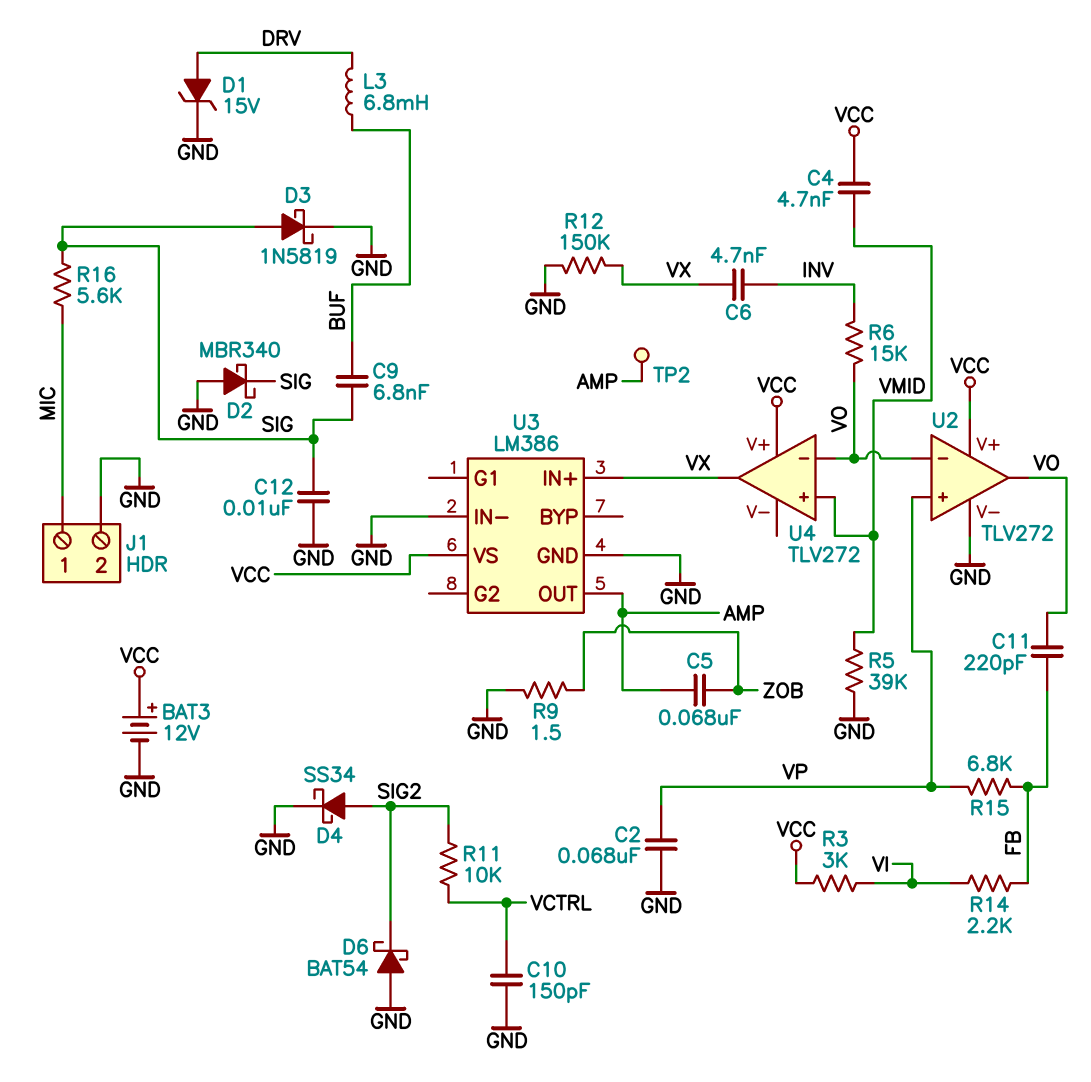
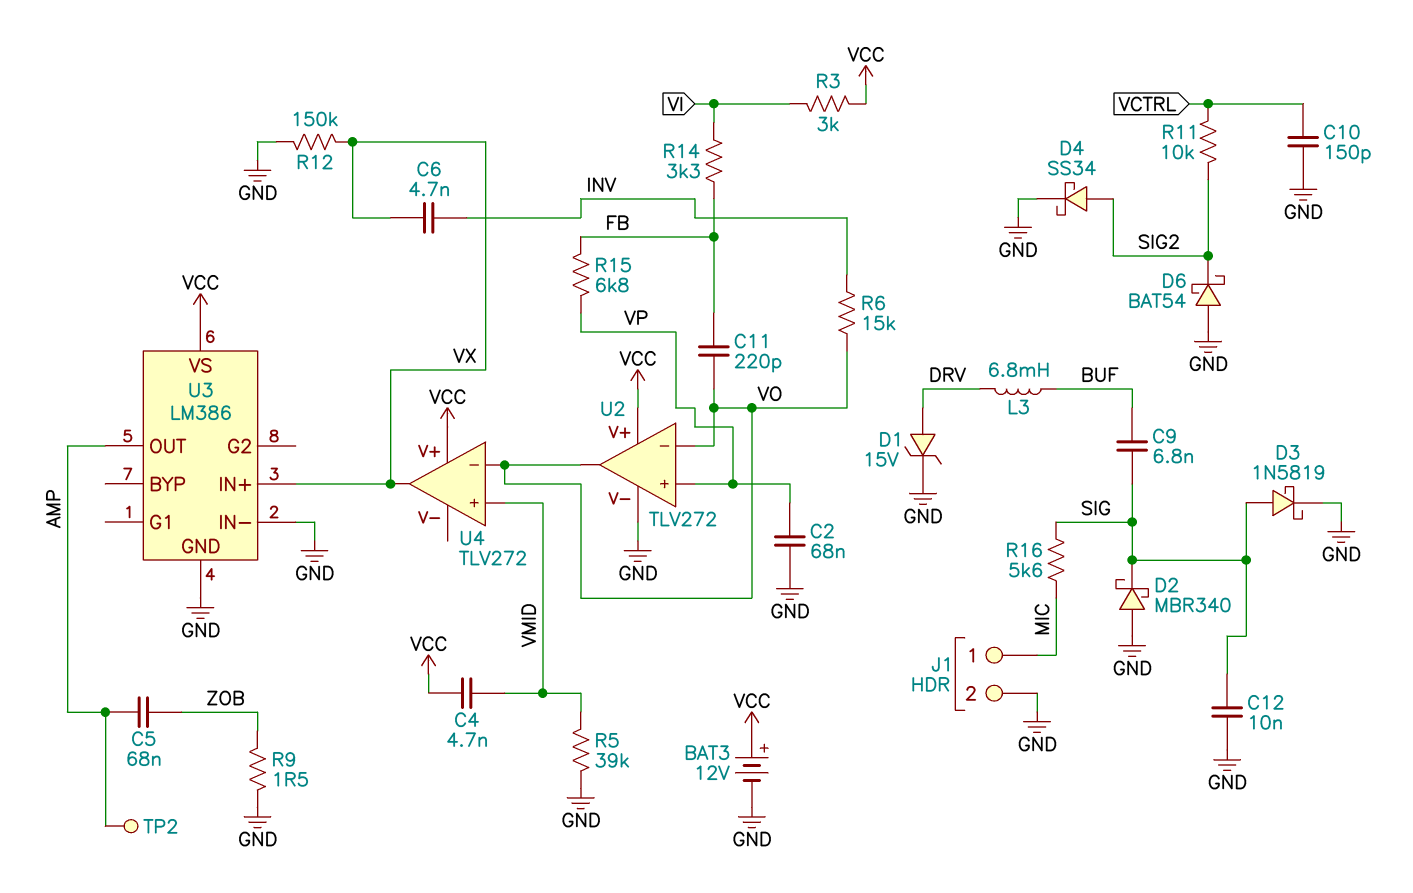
R14: 2.2k (FB, VI) -> 3.3k (FB, VI)

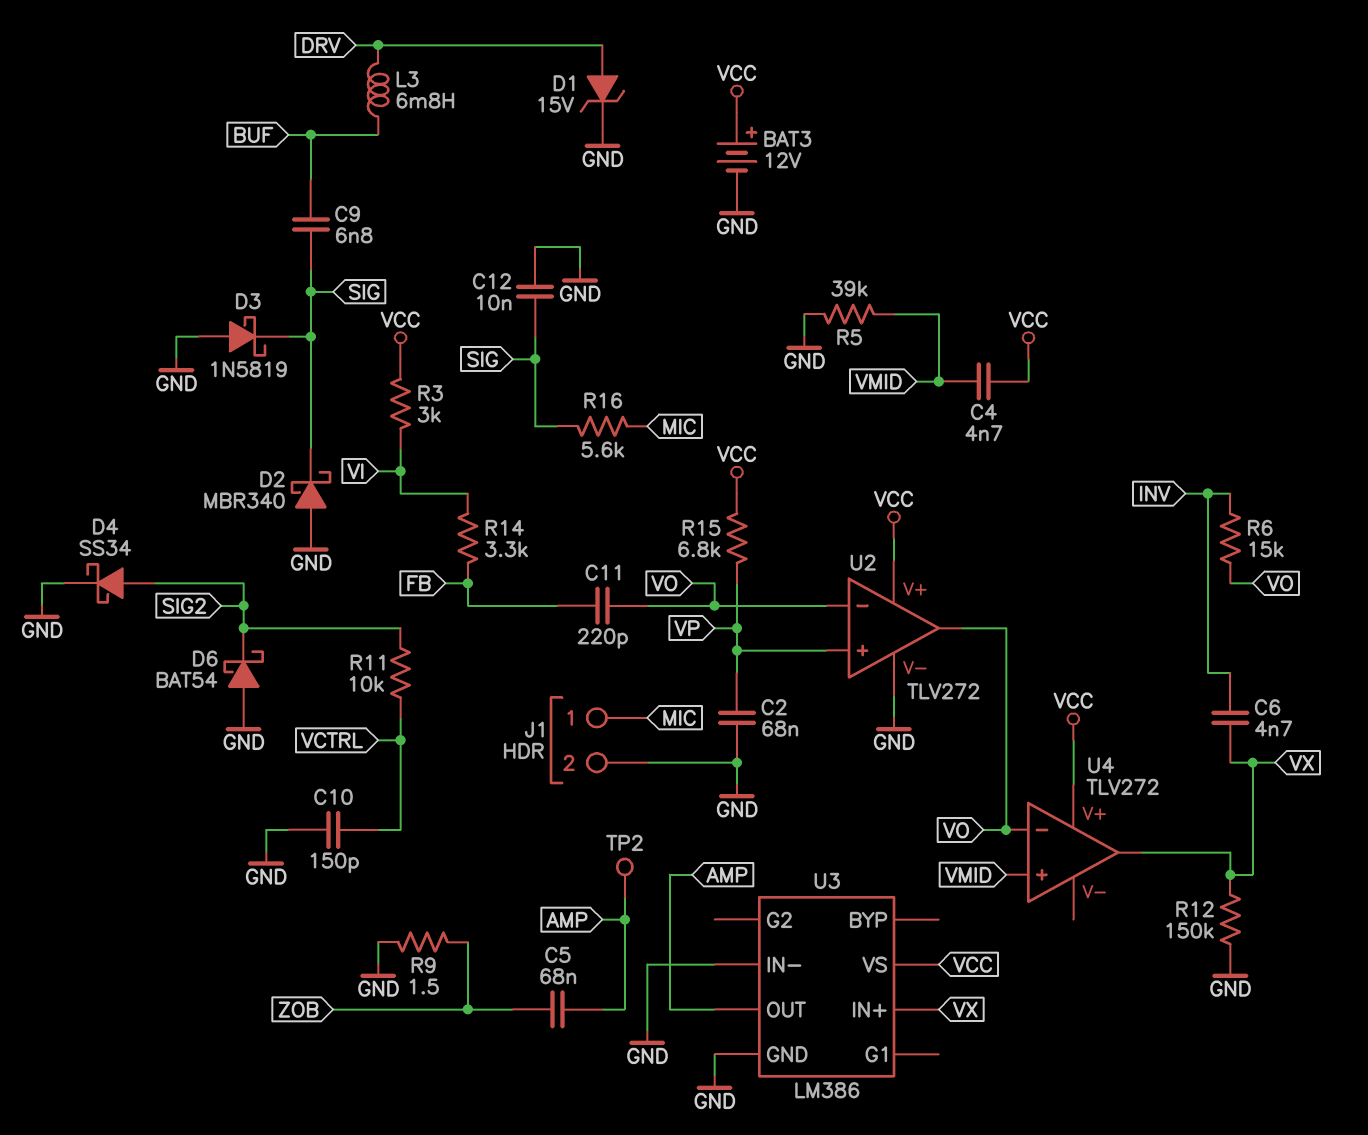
D3: schottky 1N5819 (A SIG, K GND) -> schottky 1N5819 (A GND, K SIG)
R15: 6.8k (FB, VP) -> 6.8k (VCC, VP)

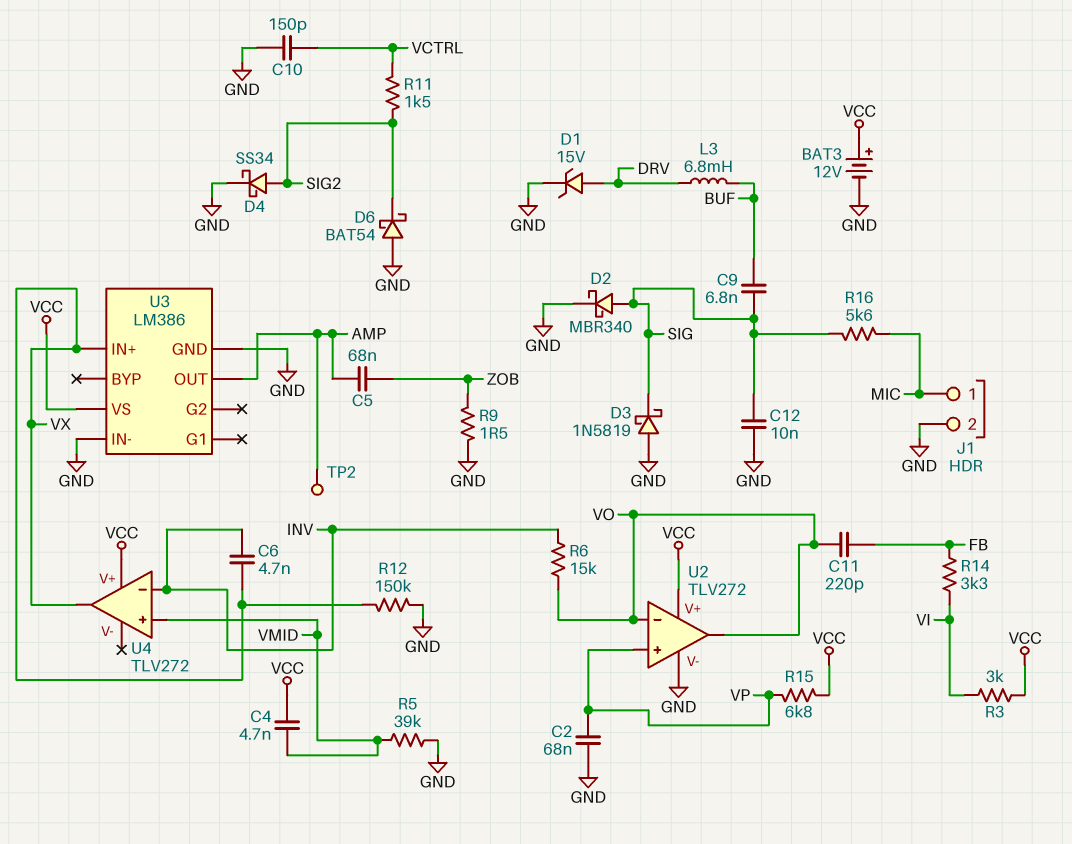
D2: schottky MBR340 (A GND, K SIG) -> schottky MBR340 (A SIG, K GND)
R11: 10k (SIG2, VCTRL) -> 1.5k (SIG2, VCTRL)
U4 pin in-: VO -> INV

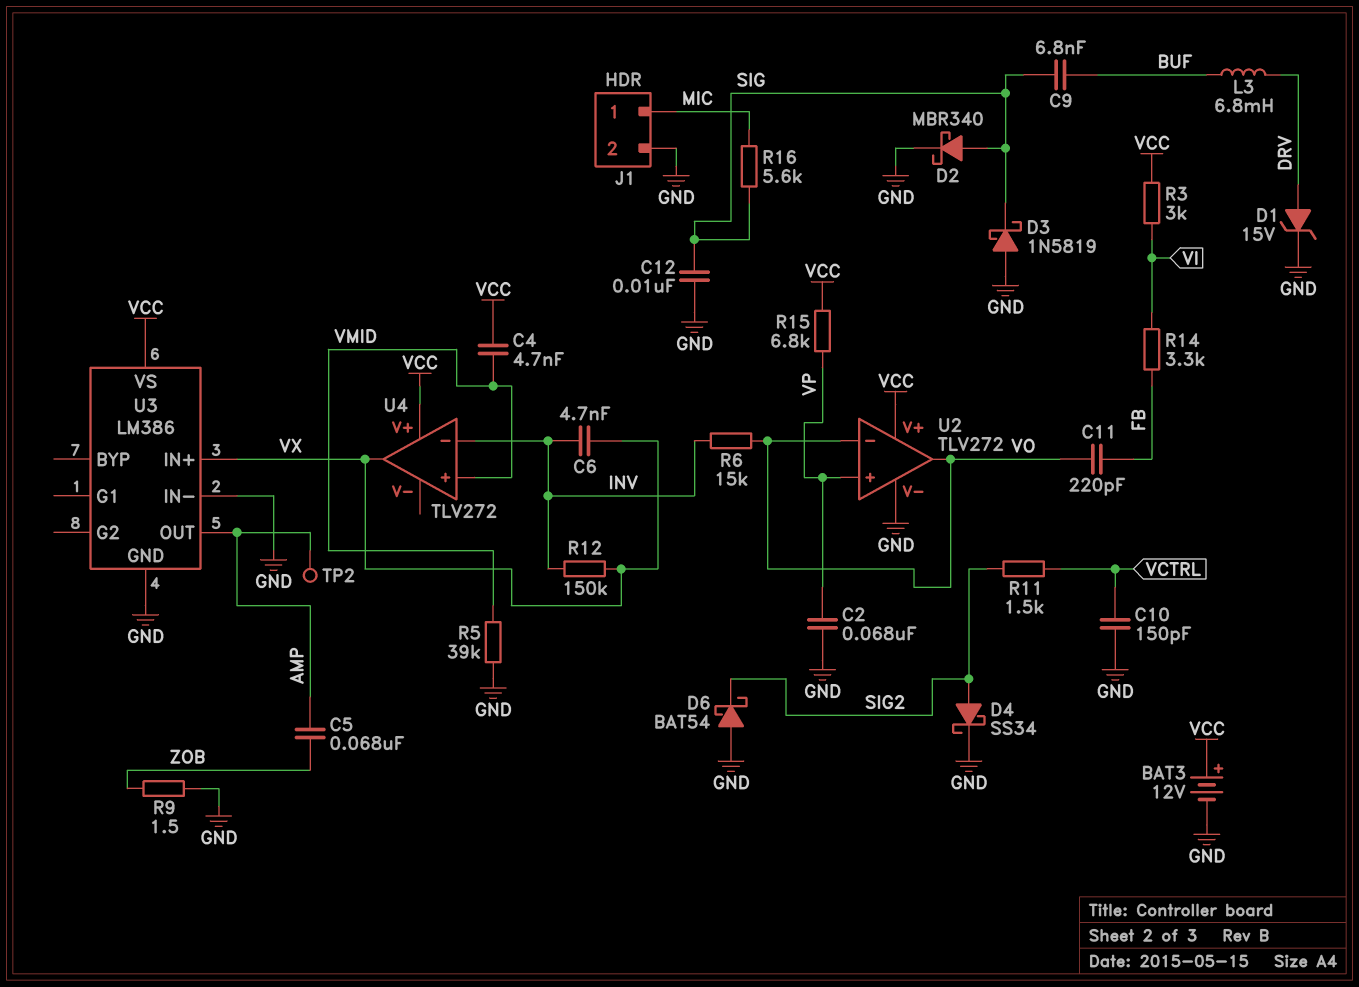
R12: 150k (GND, VX) -> 150k (INV, VX)

